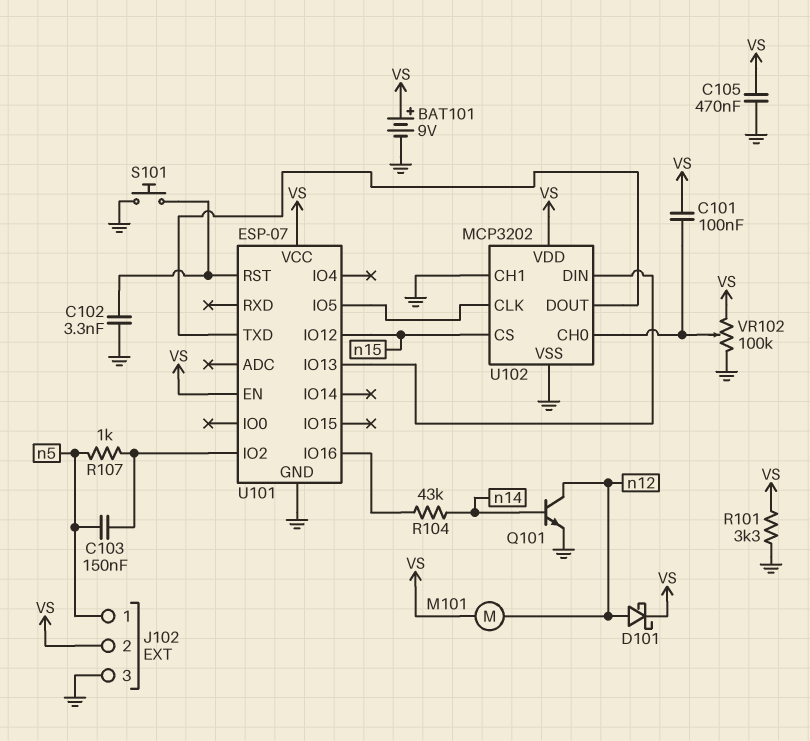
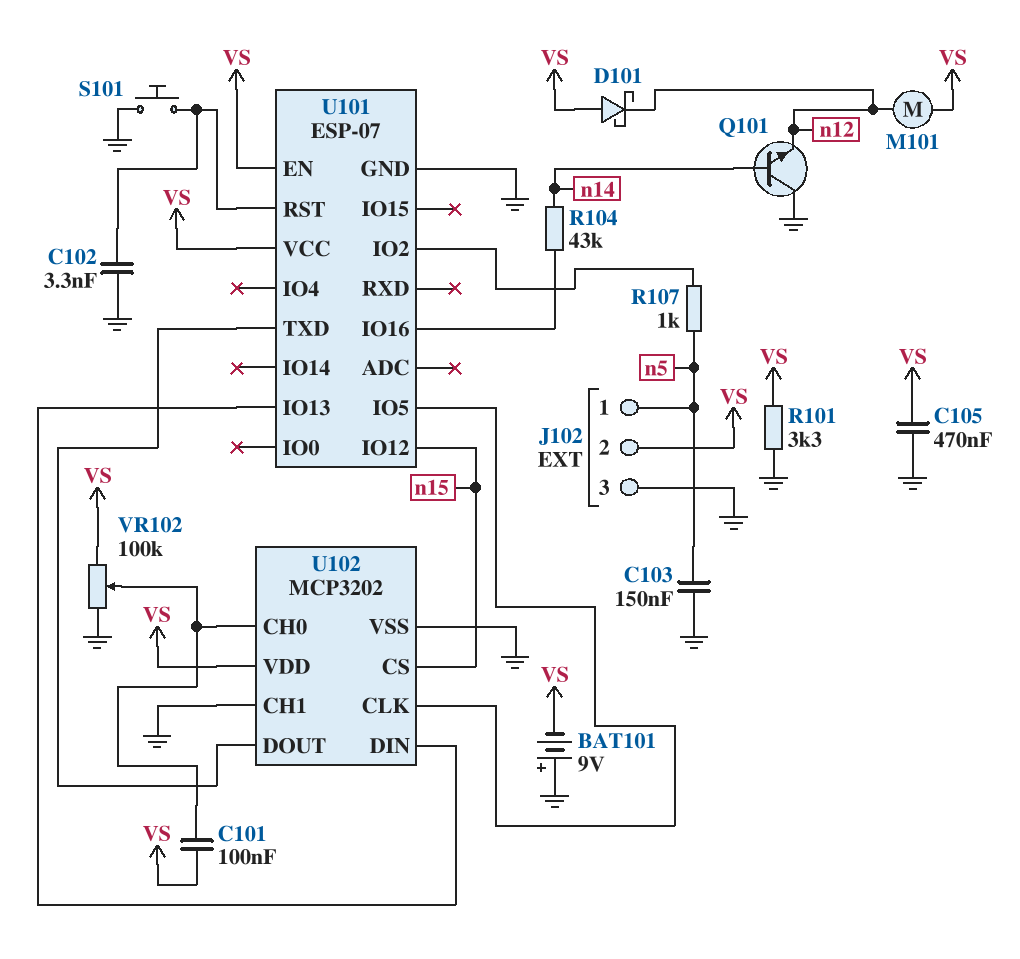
BAT101: 9V (plus VS, minus GND) -> 9V (plus GND, minus VS)
C103: 150nF (U101/IO2, n5) -> 150nF (GND, n5)
D101: schottky (A n12, K VS) -> schottky (A VS, K n12)
Q101: NPN (B n14, C n12, E GND) -> NPN (B n14, C GND, E n12)

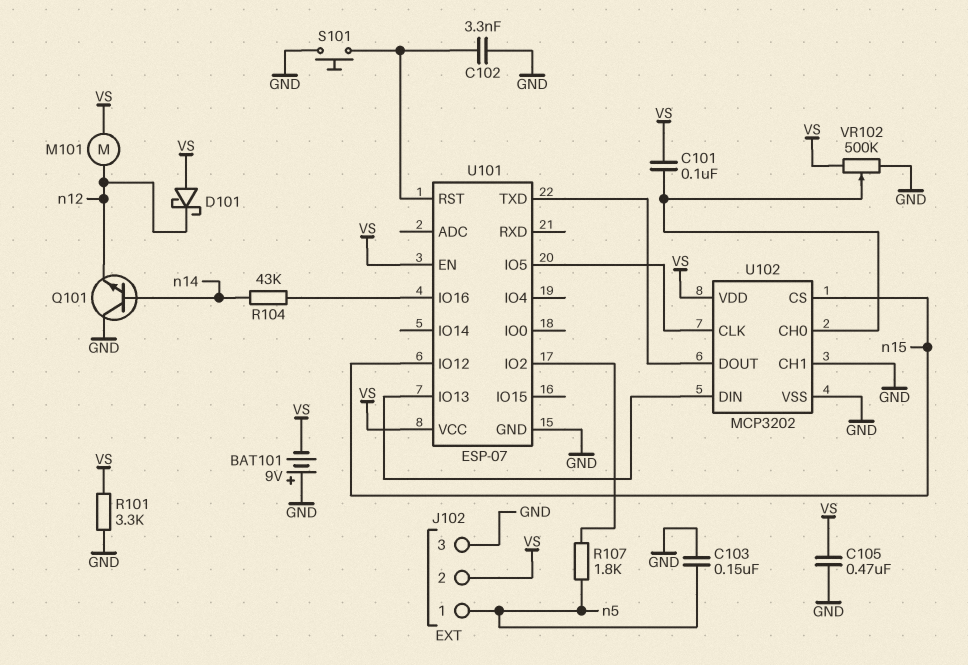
R107: 1k (U101/IO2, n5) -> 1.8k (U101/IO2, n5)
VR102: 100k (GND, VS, wiper U102/CH0) -> 500k (GND, VS, wiper U102/CH0)

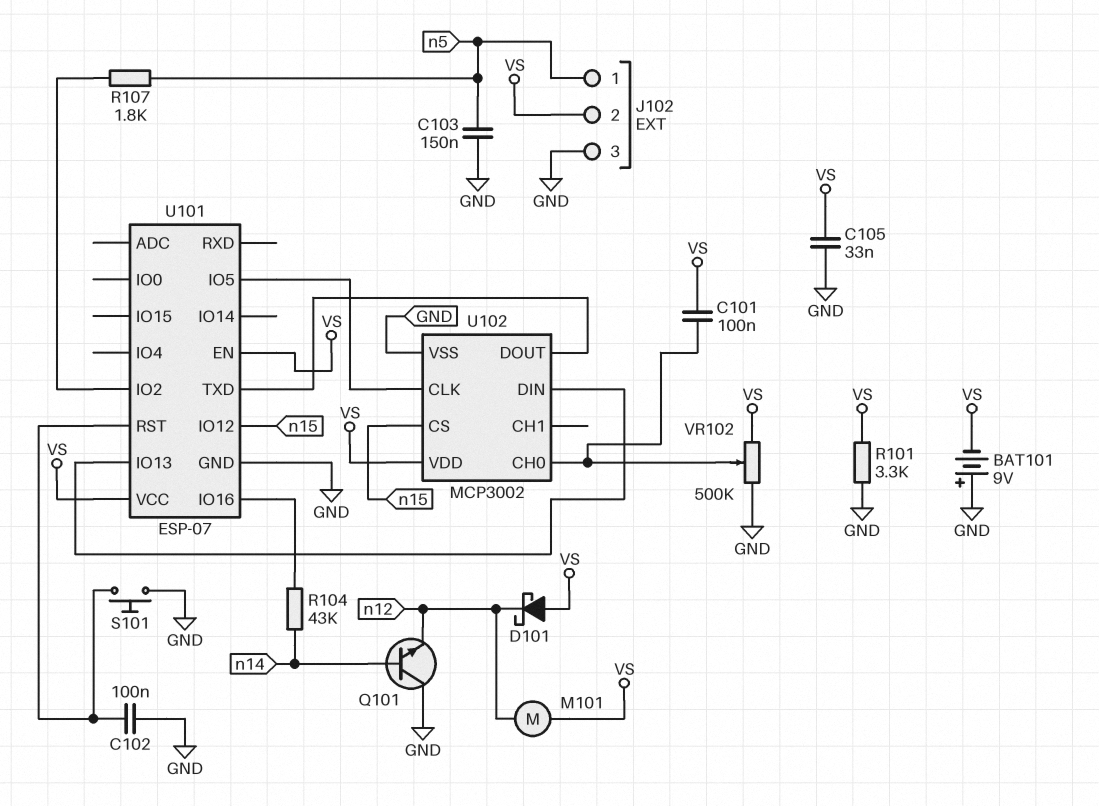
C102: 3.3nF (GND, U101/RST) -> 100nF (GND, U101/RST)
C105: 470nF (GND, VS) -> 33nF (GND, VS)
U102: MCP3202 -> MCP3002
U102 pin CH1: GND -> none

